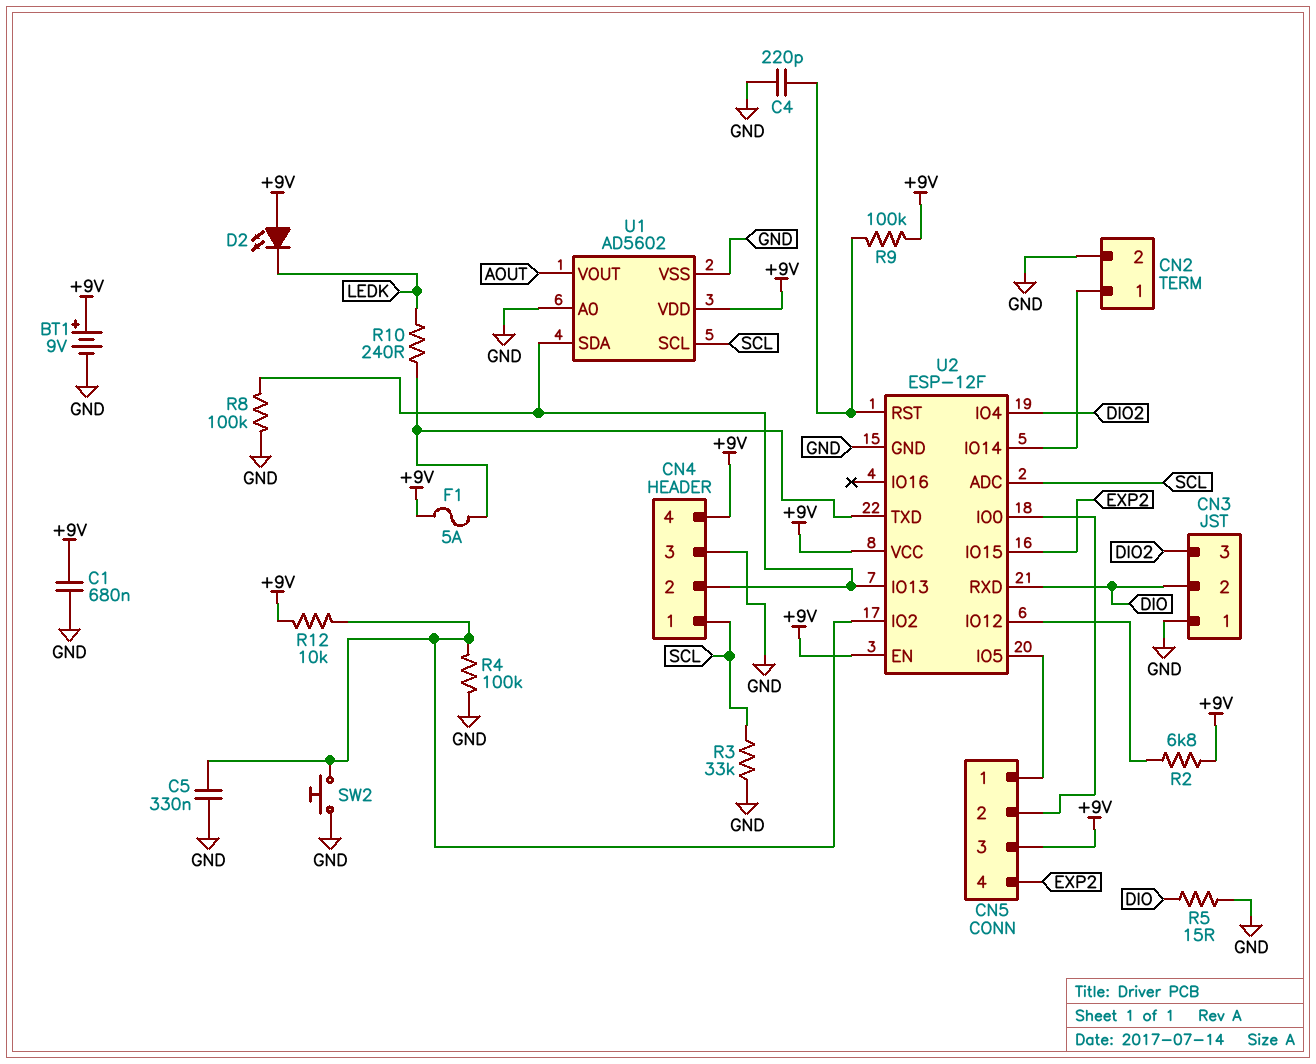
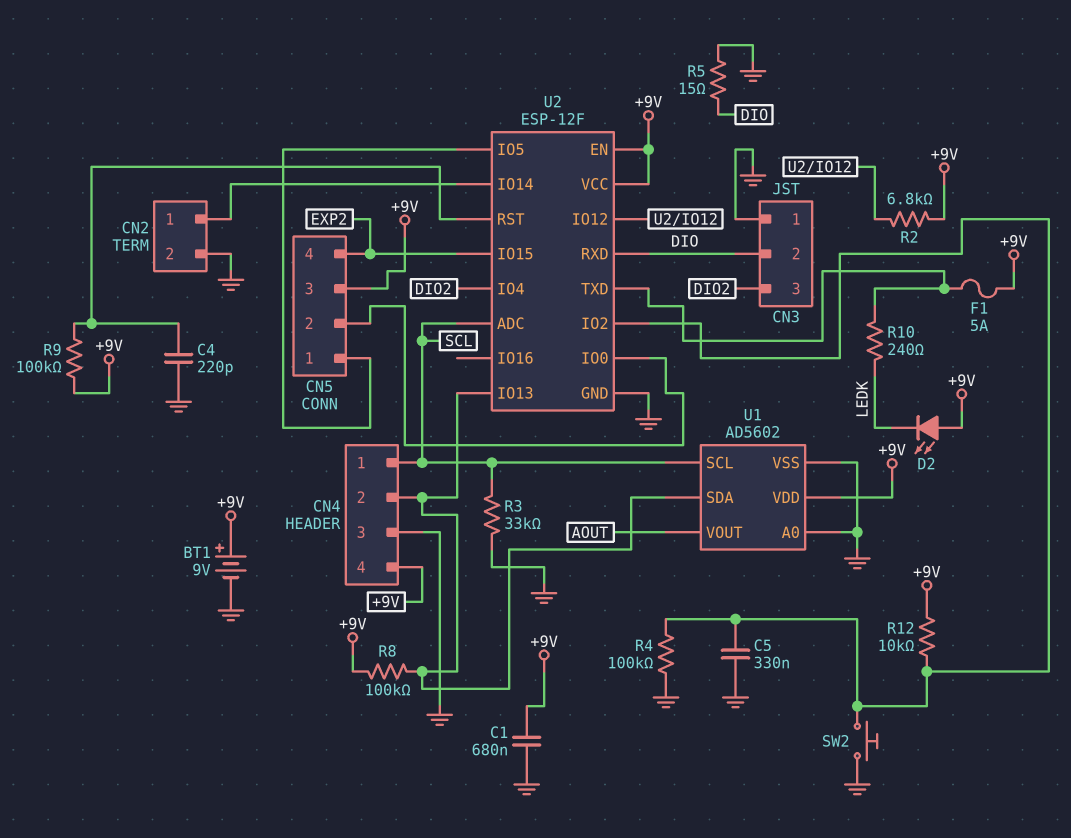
R8: 100k (CN4/2, GND) -> 100k (+9V, CN4/2)

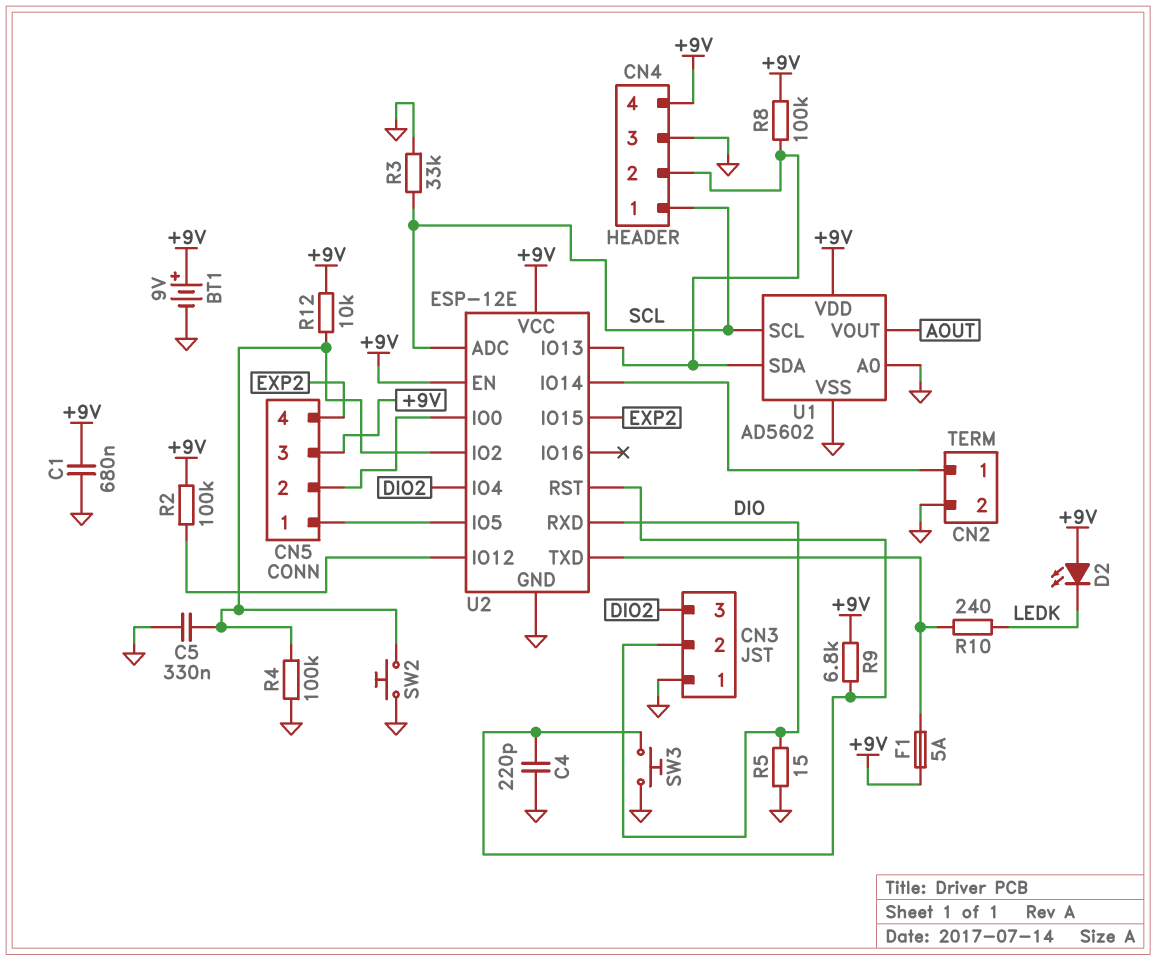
R2: 6.8k (+9V, U2/IO12) -> 100k (+9V, U2/IO12)
R9: 100k (+9V, U2/RST) -> 6.8k (+9V, U2/RST)
SW3: none -> button (GND, U2/RST)
U2: ESP-12F -> ESP-12E

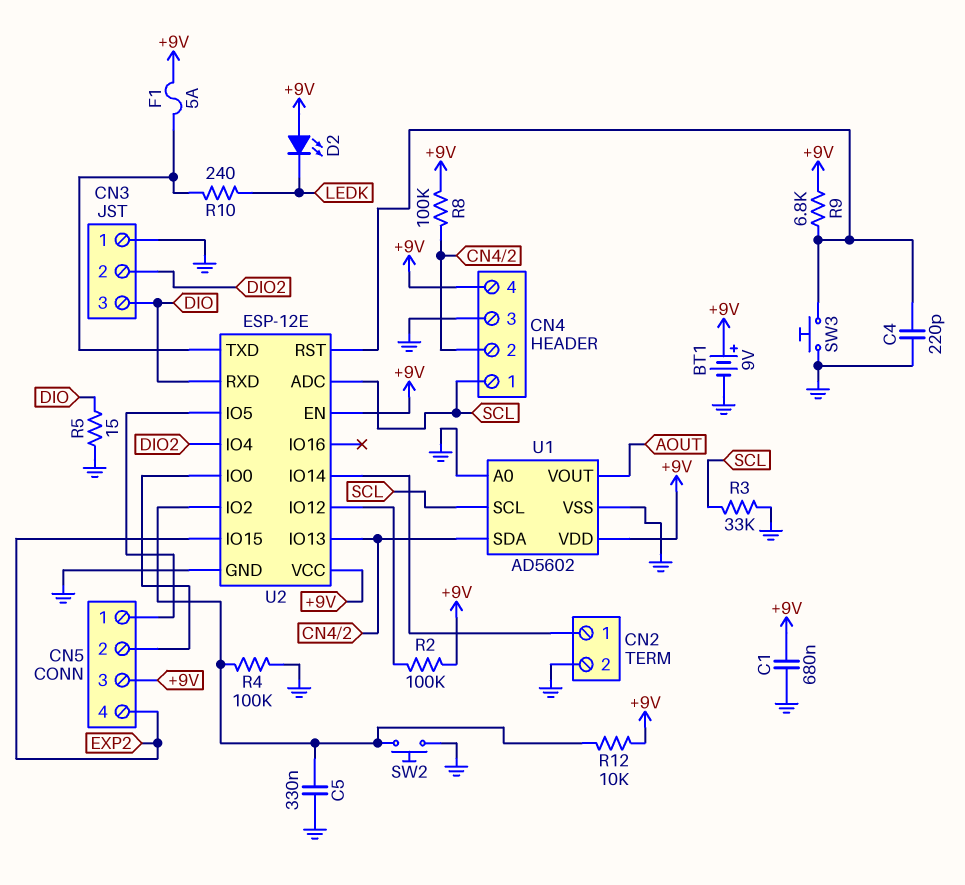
CN3 pin 2: DIO -> DIO2
CN3 pin 3: DIO2 -> DIO

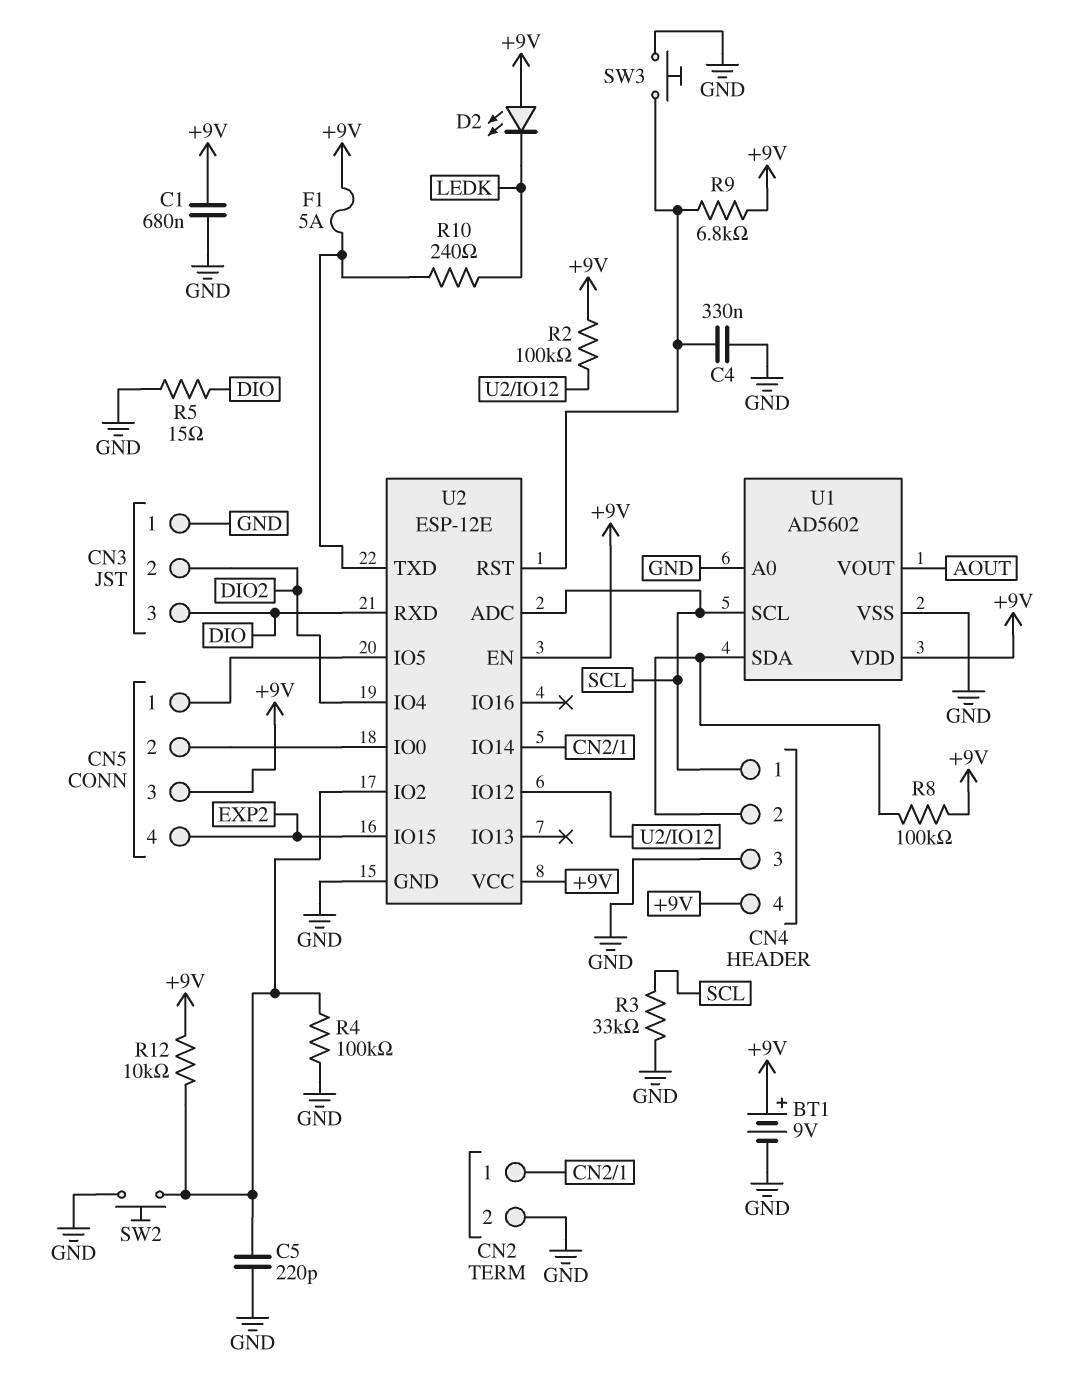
C4: 220pF (GND, U2/RST) -> 330nF (GND, U2/RST)
C5: 330nF (GND, U2/IO2) -> 220pF (GND, U2/IO2)
U2 pin IO13: CN4/2 -> none

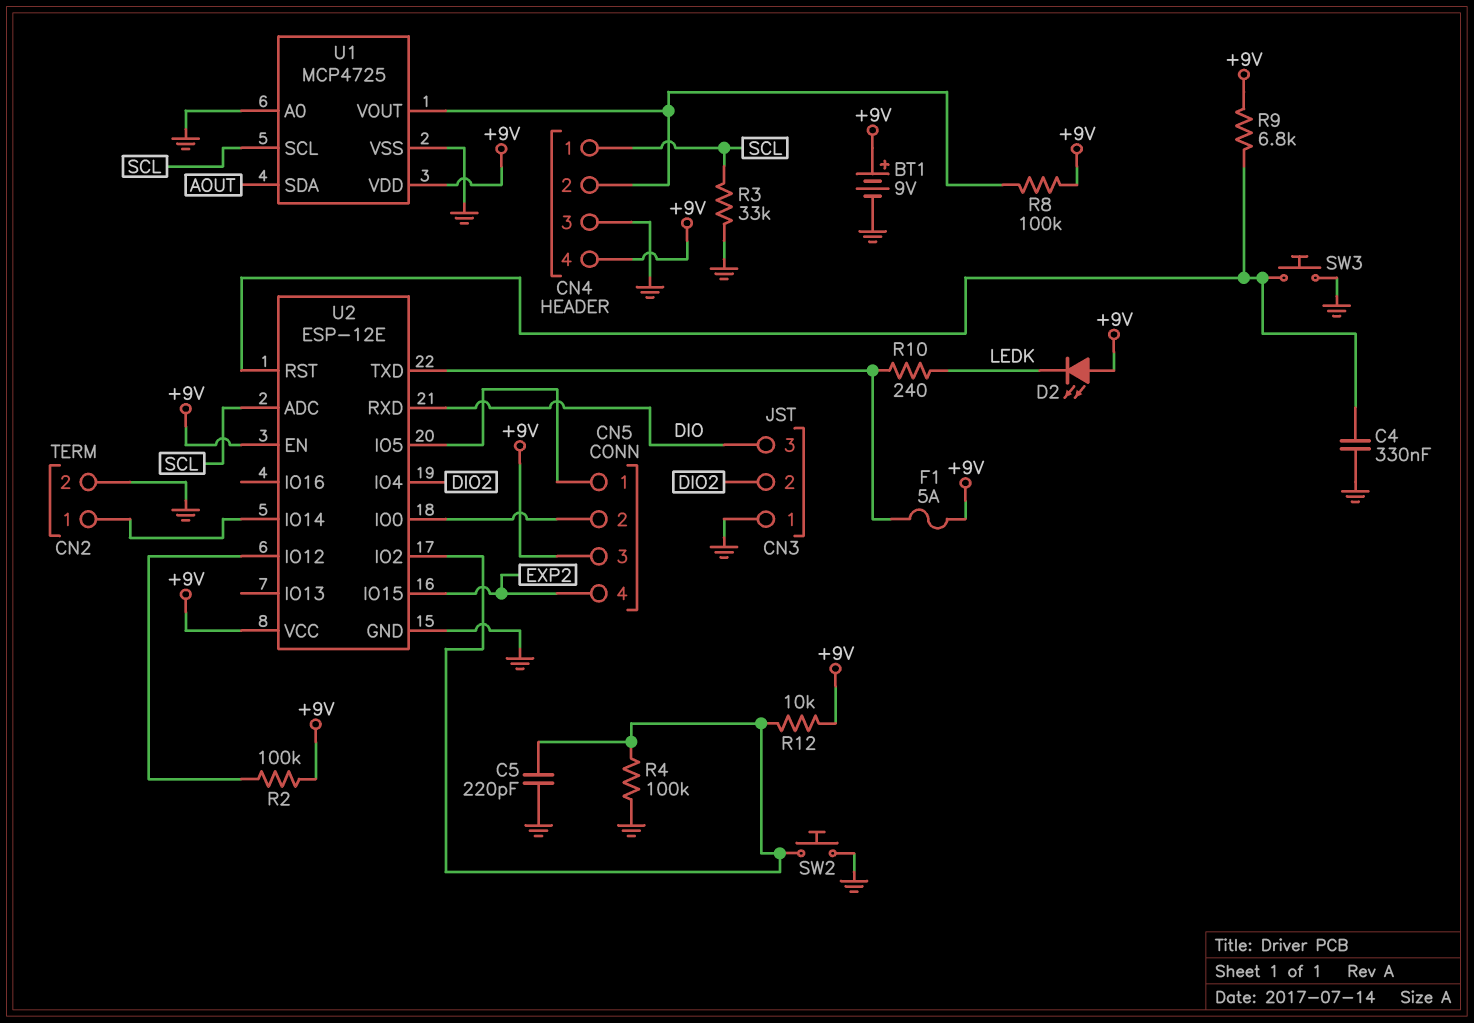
C1: 680nF (+9V, GND) -> none
R5: 15 (DIO, GND) -> none
U1: AD5602 -> MCP4725
U1 pin SDA: CN4/2 -> AOUT
U1 pin VOUT: AOUT -> CN4/2

